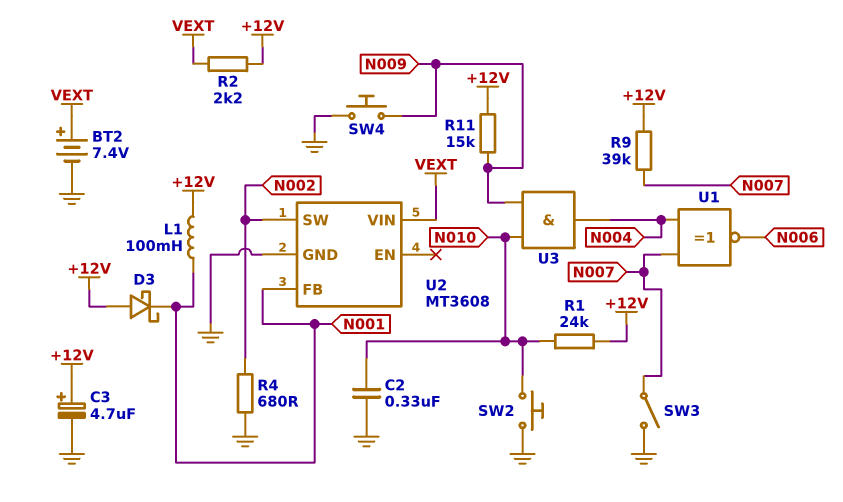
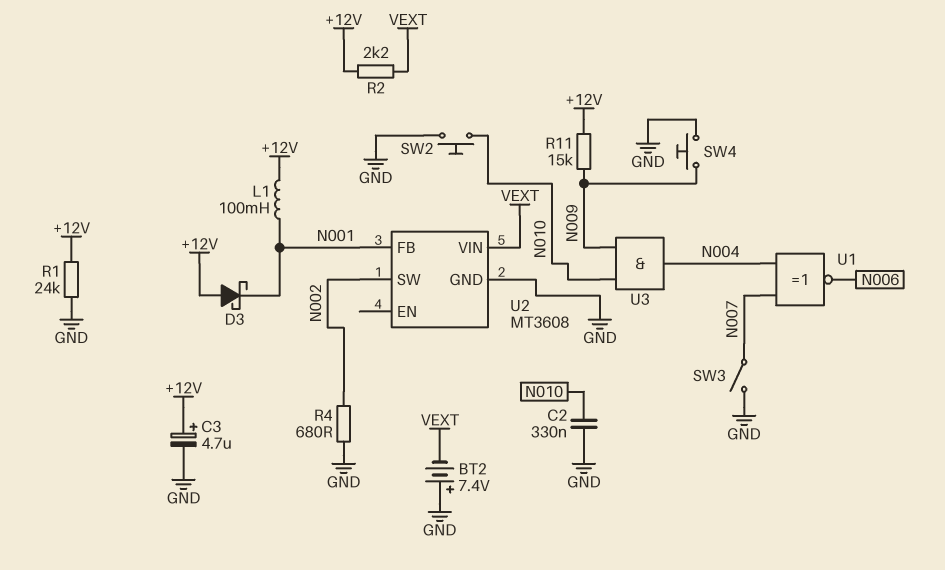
BT2: 7.4V (plus VEXT, minus GND) -> 7.4V (plus GND, minus VEXT)
R1: 24k (+12V, N010) -> 24k (+12V, GND)
R9: 39k (+12V, N007) -> none

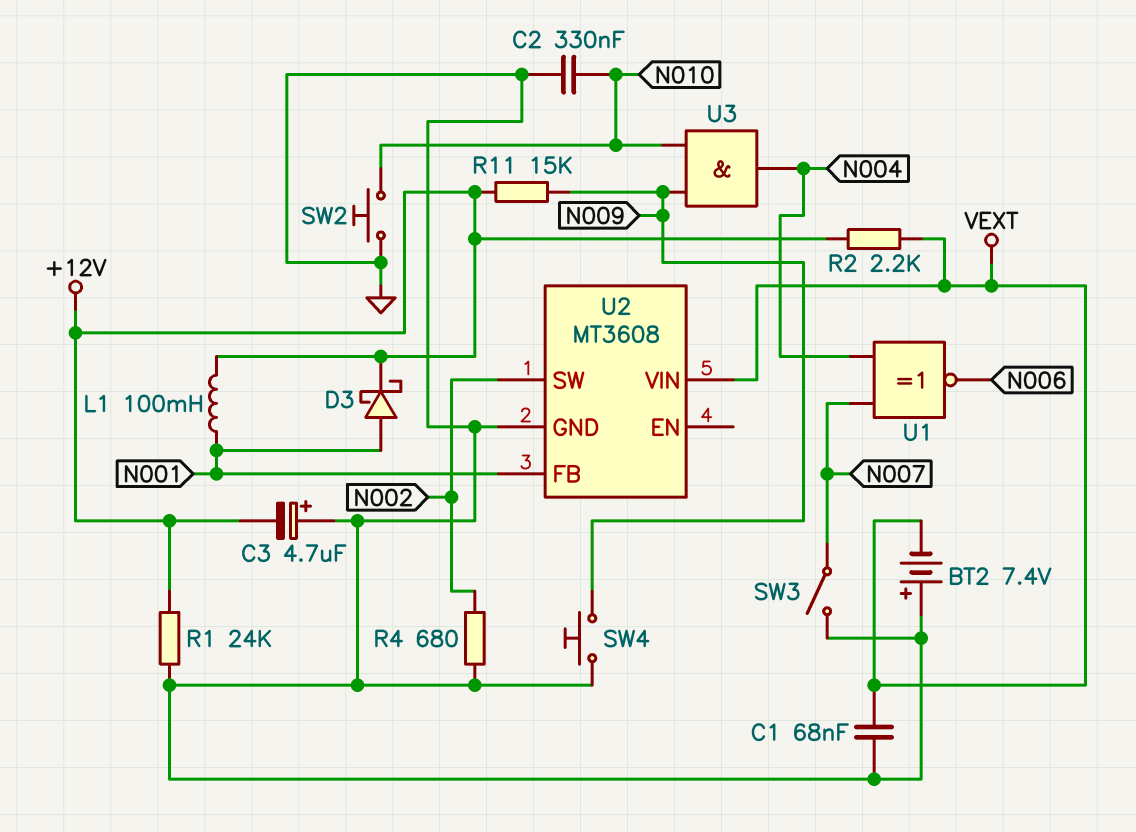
C1: none -> 68nF (GND, VEXT)
C3: 4.7uF (plus +12V, minus GND) -> 4.7uF (plus GND, minus +12V)
D3: schottky (A +12V, K N001) -> schottky (A N001, K +12V)

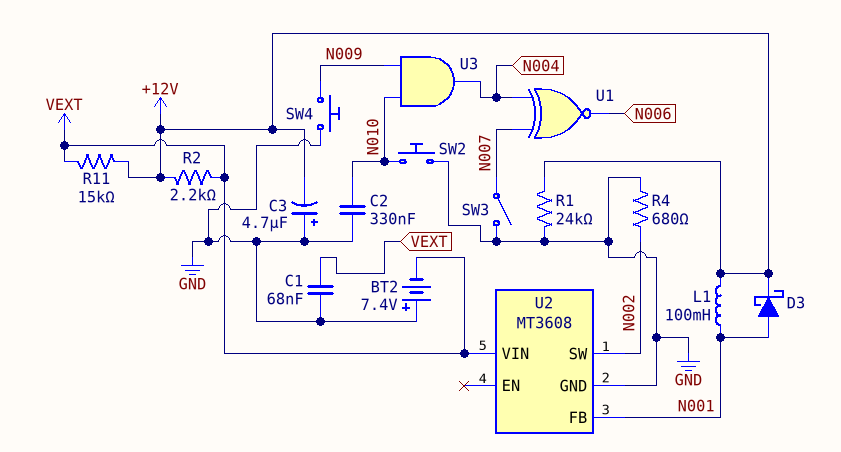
R11: 15k (+12V, N009) -> 15k (+12V, VEXT)

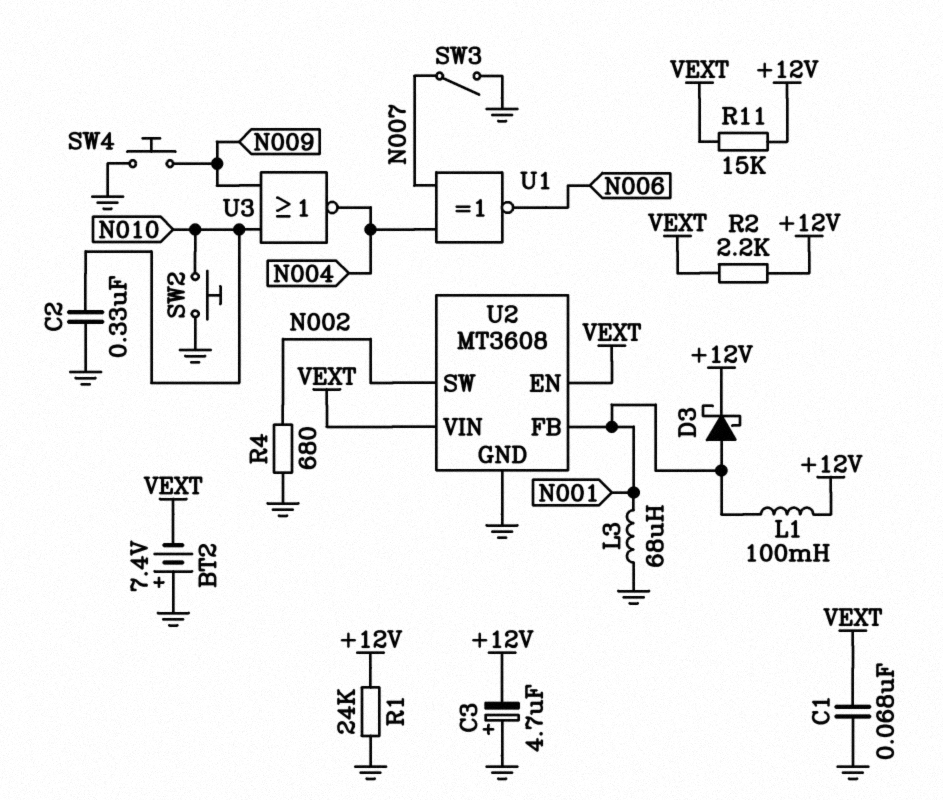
L3: none -> 68uH (GND, N001)
U2 pin EN: none -> VEXT
U3: AND (in N009, in N010, out N004) -> NOR (in N009, in N010, out N004)

